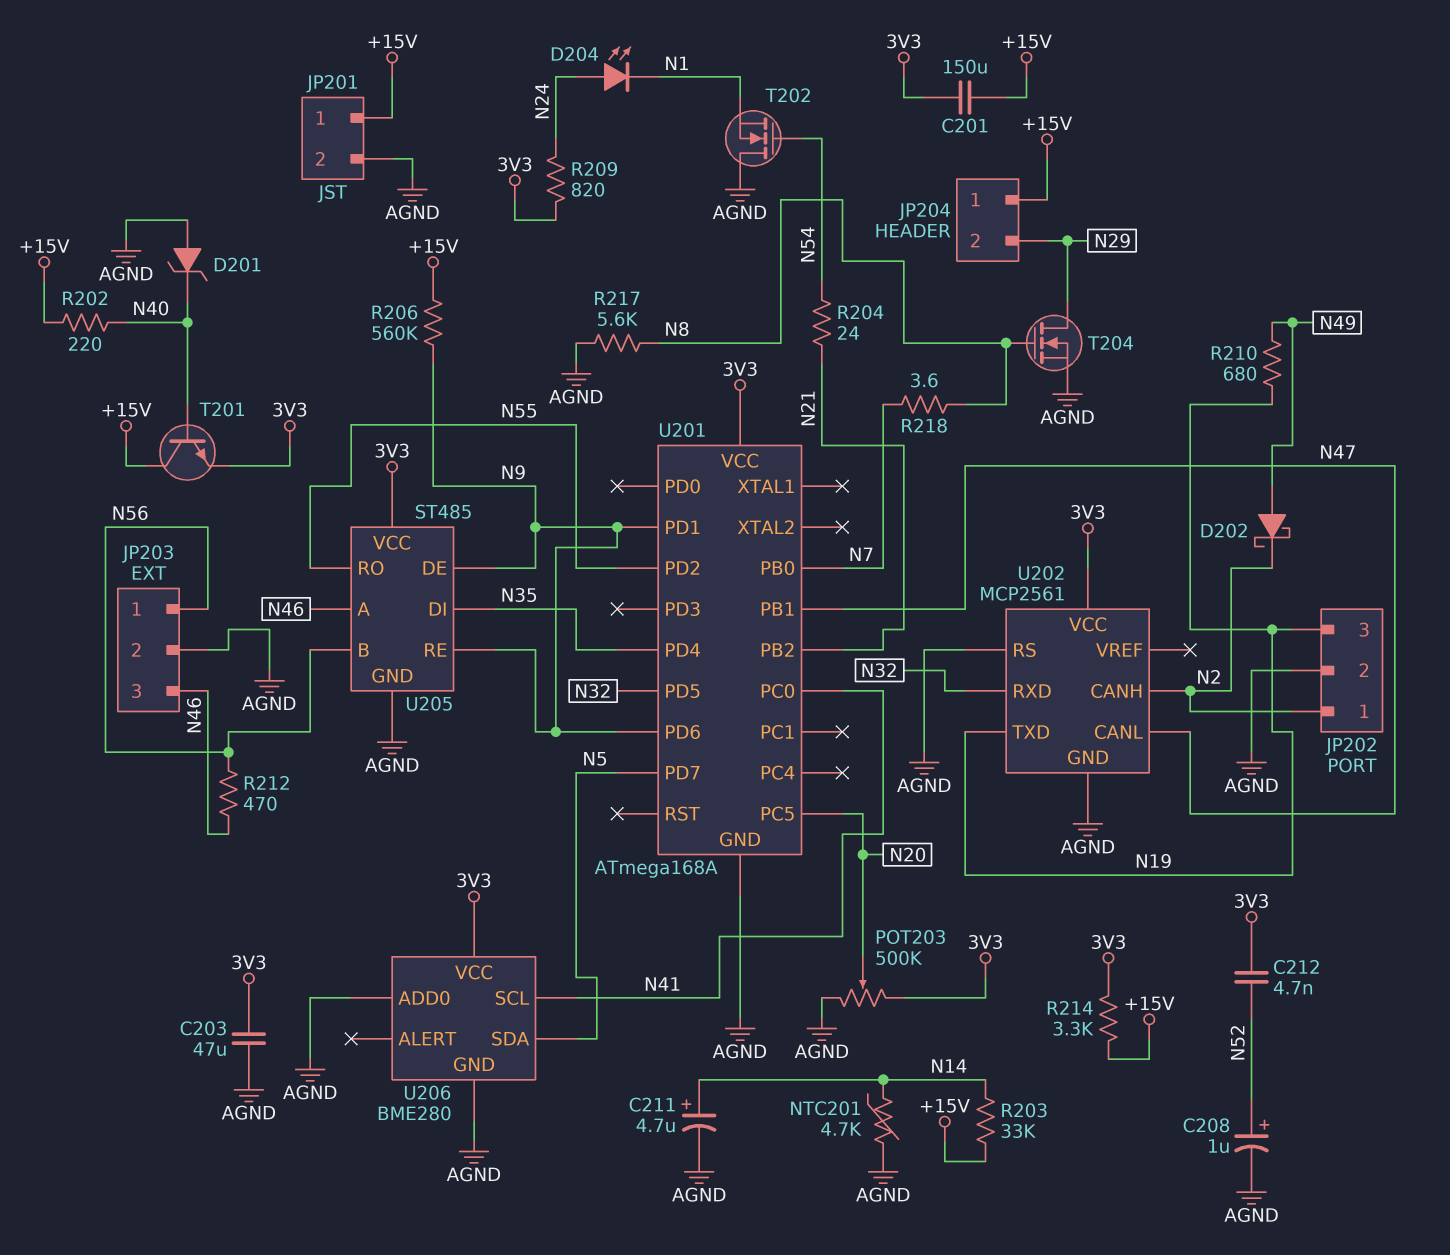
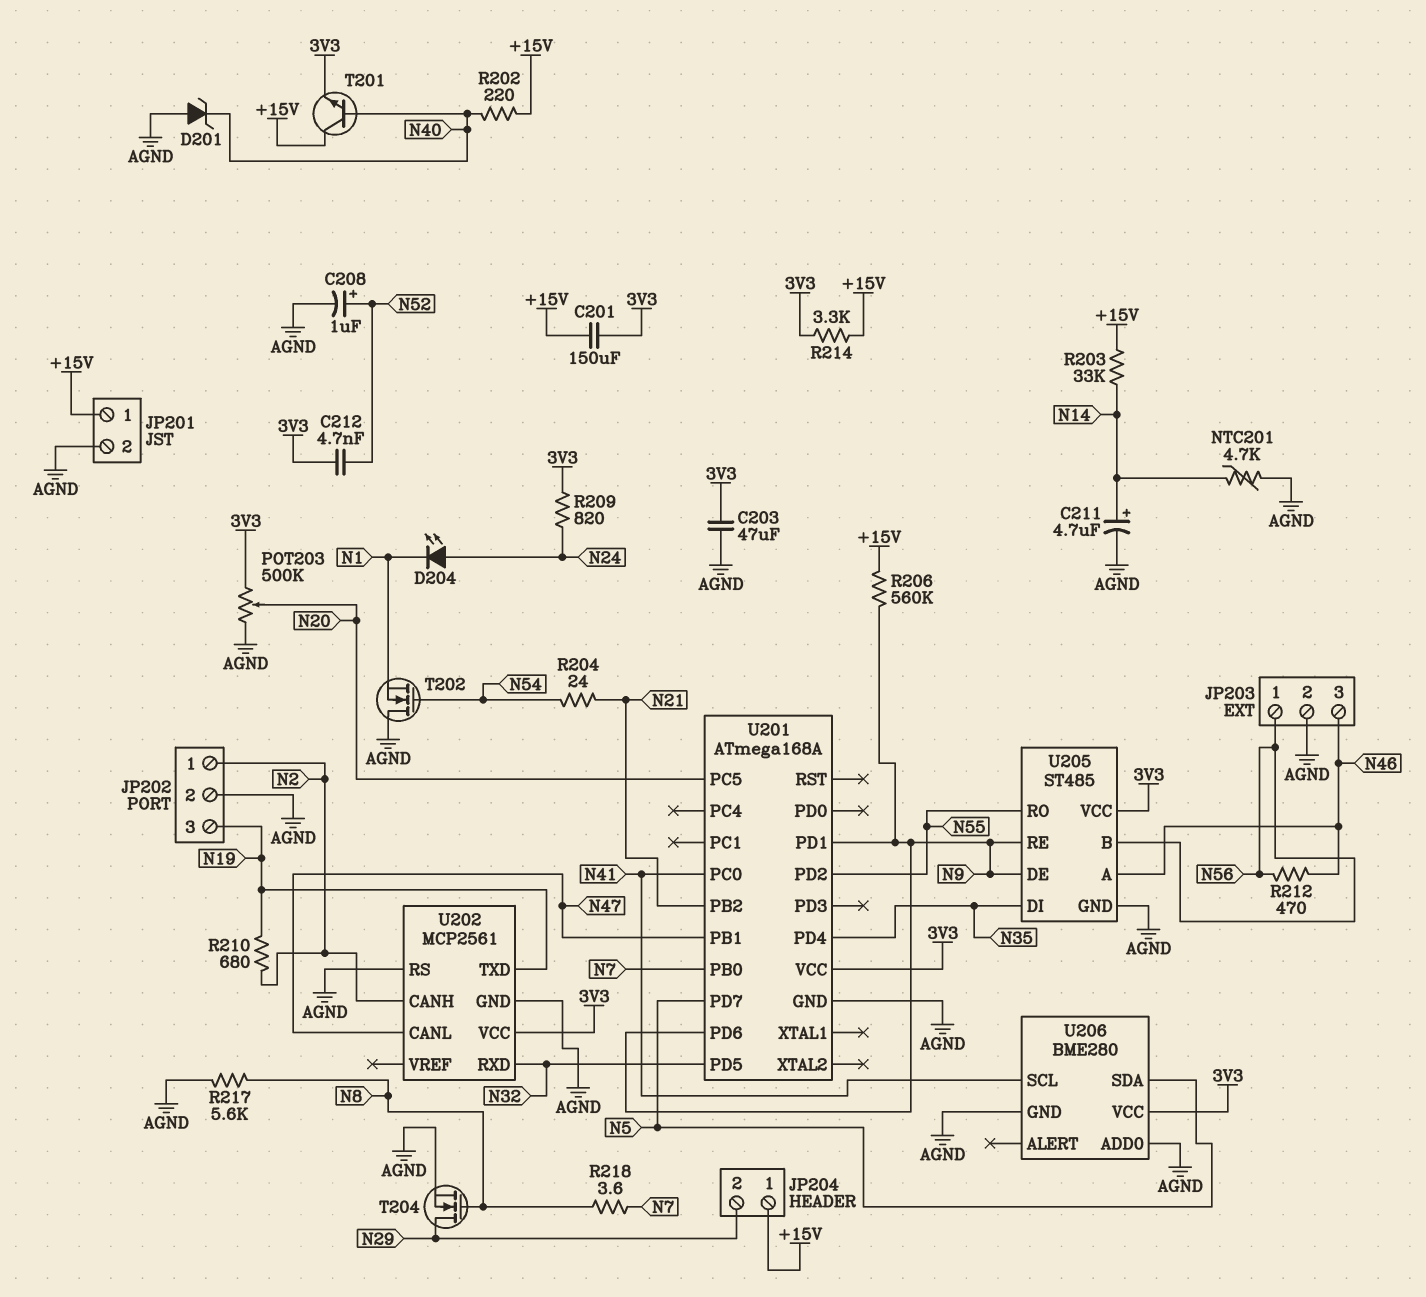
D202: schottky (A N49, K N2) -> none
R210: 680 (N19, N49) -> 680 (N2, N19)

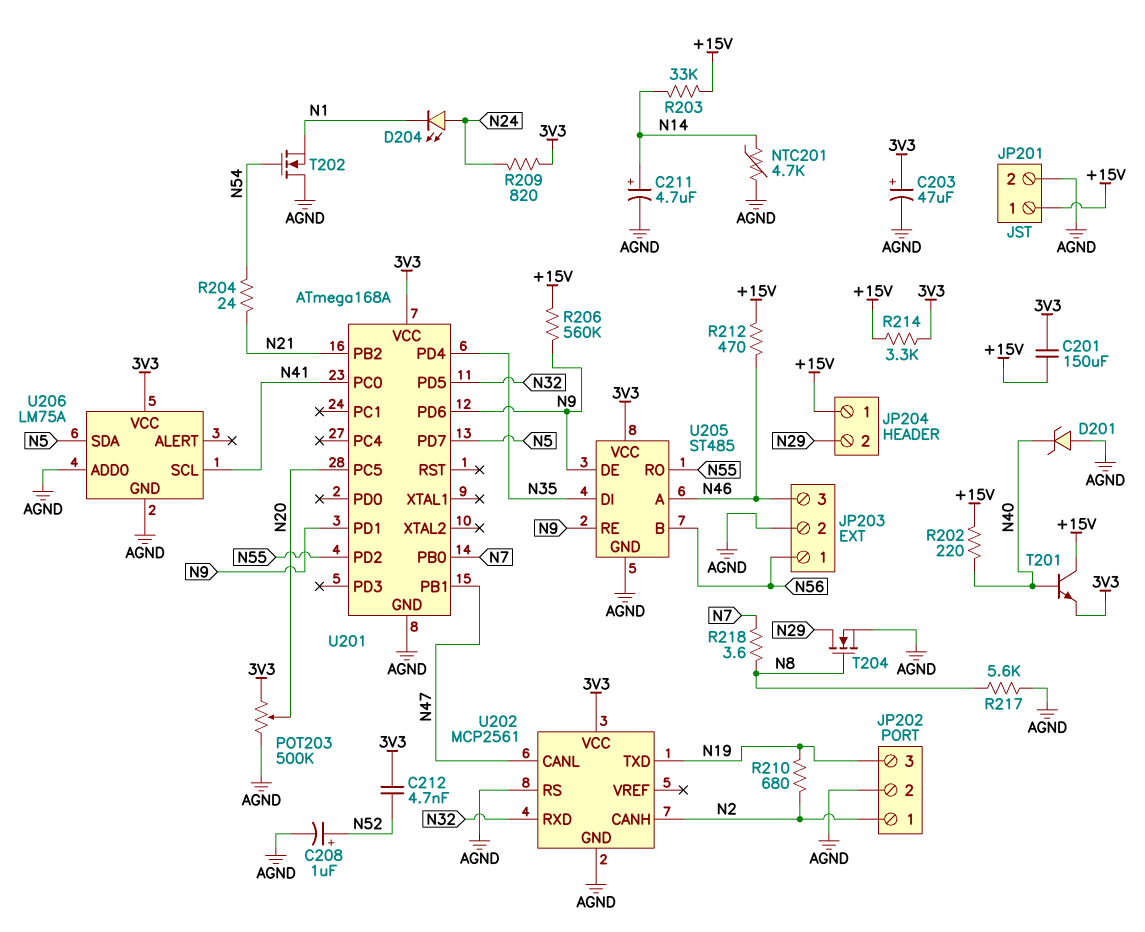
C203: 47uF (3V3, AGND) -> 47uF (plus 3V3, minus AGND)
R212: 470 (N46, N56) -> 470 (+15V, N46)
U206: BME280 -> LM75A

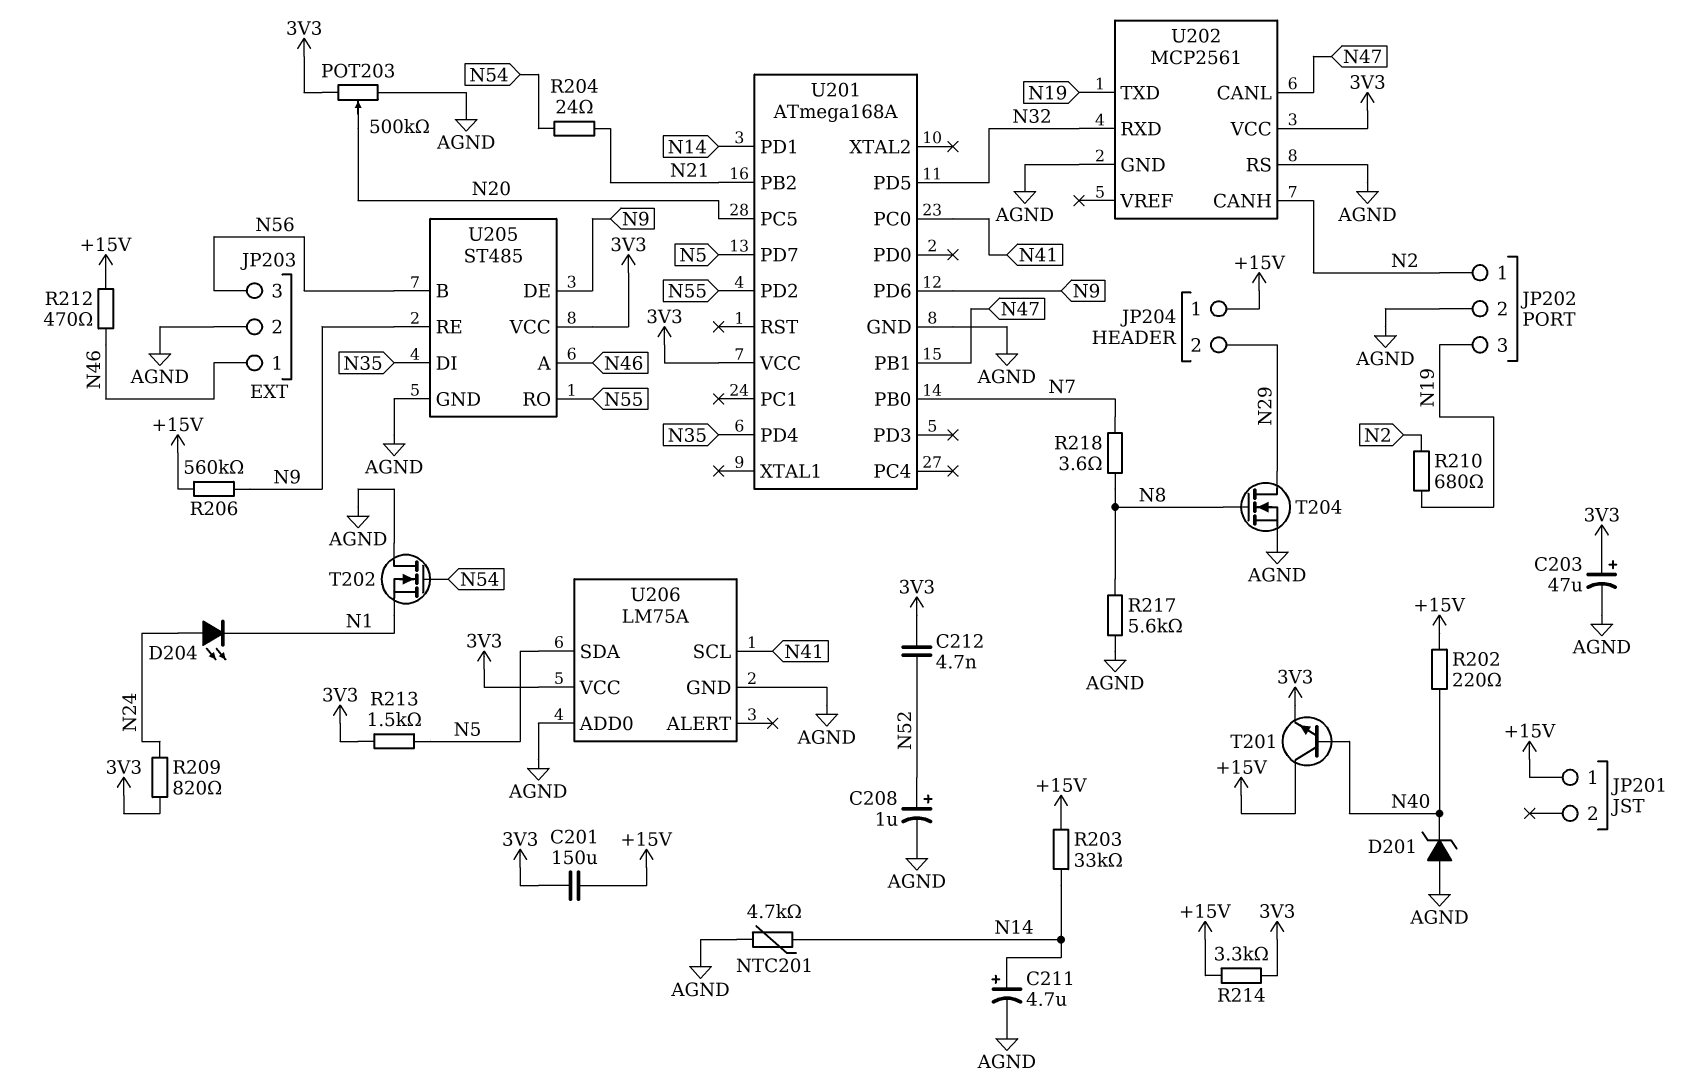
JP201 pin 2: AGND -> none
JP203 pin 1: N56 -> N46
JP203 pin 3: N46 -> N56
R213: none -> 1.5k (3V3, N5)
U201 pin PD1: N9 -> N14

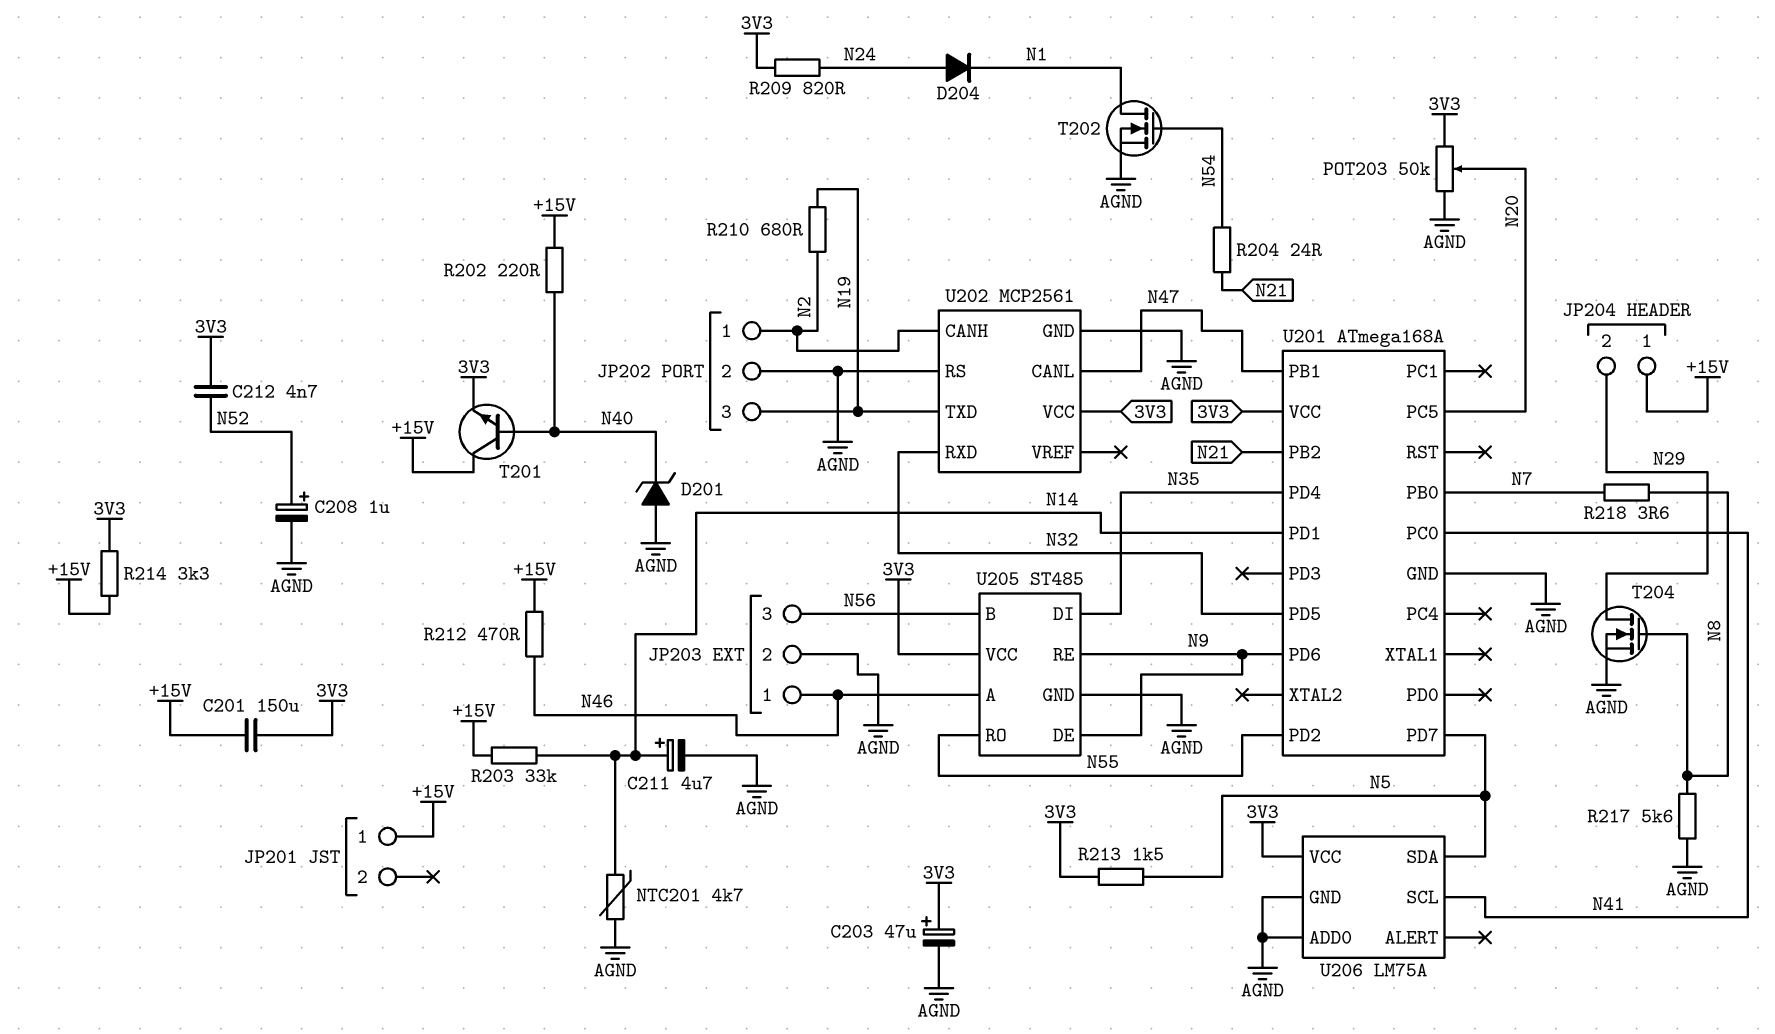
D204: LED (A N24, K N1) -> diode (A N24, K N1)
POT203: 500k (3V3, AGND, wiper N20) -> 50k (3V3, AGND, wiper N20)
R206: 560k (+15V, N9) -> none
T202: NMOS (G N54, D AGND, S N1) -> NMOS (G N54, D N1, S AGND)

